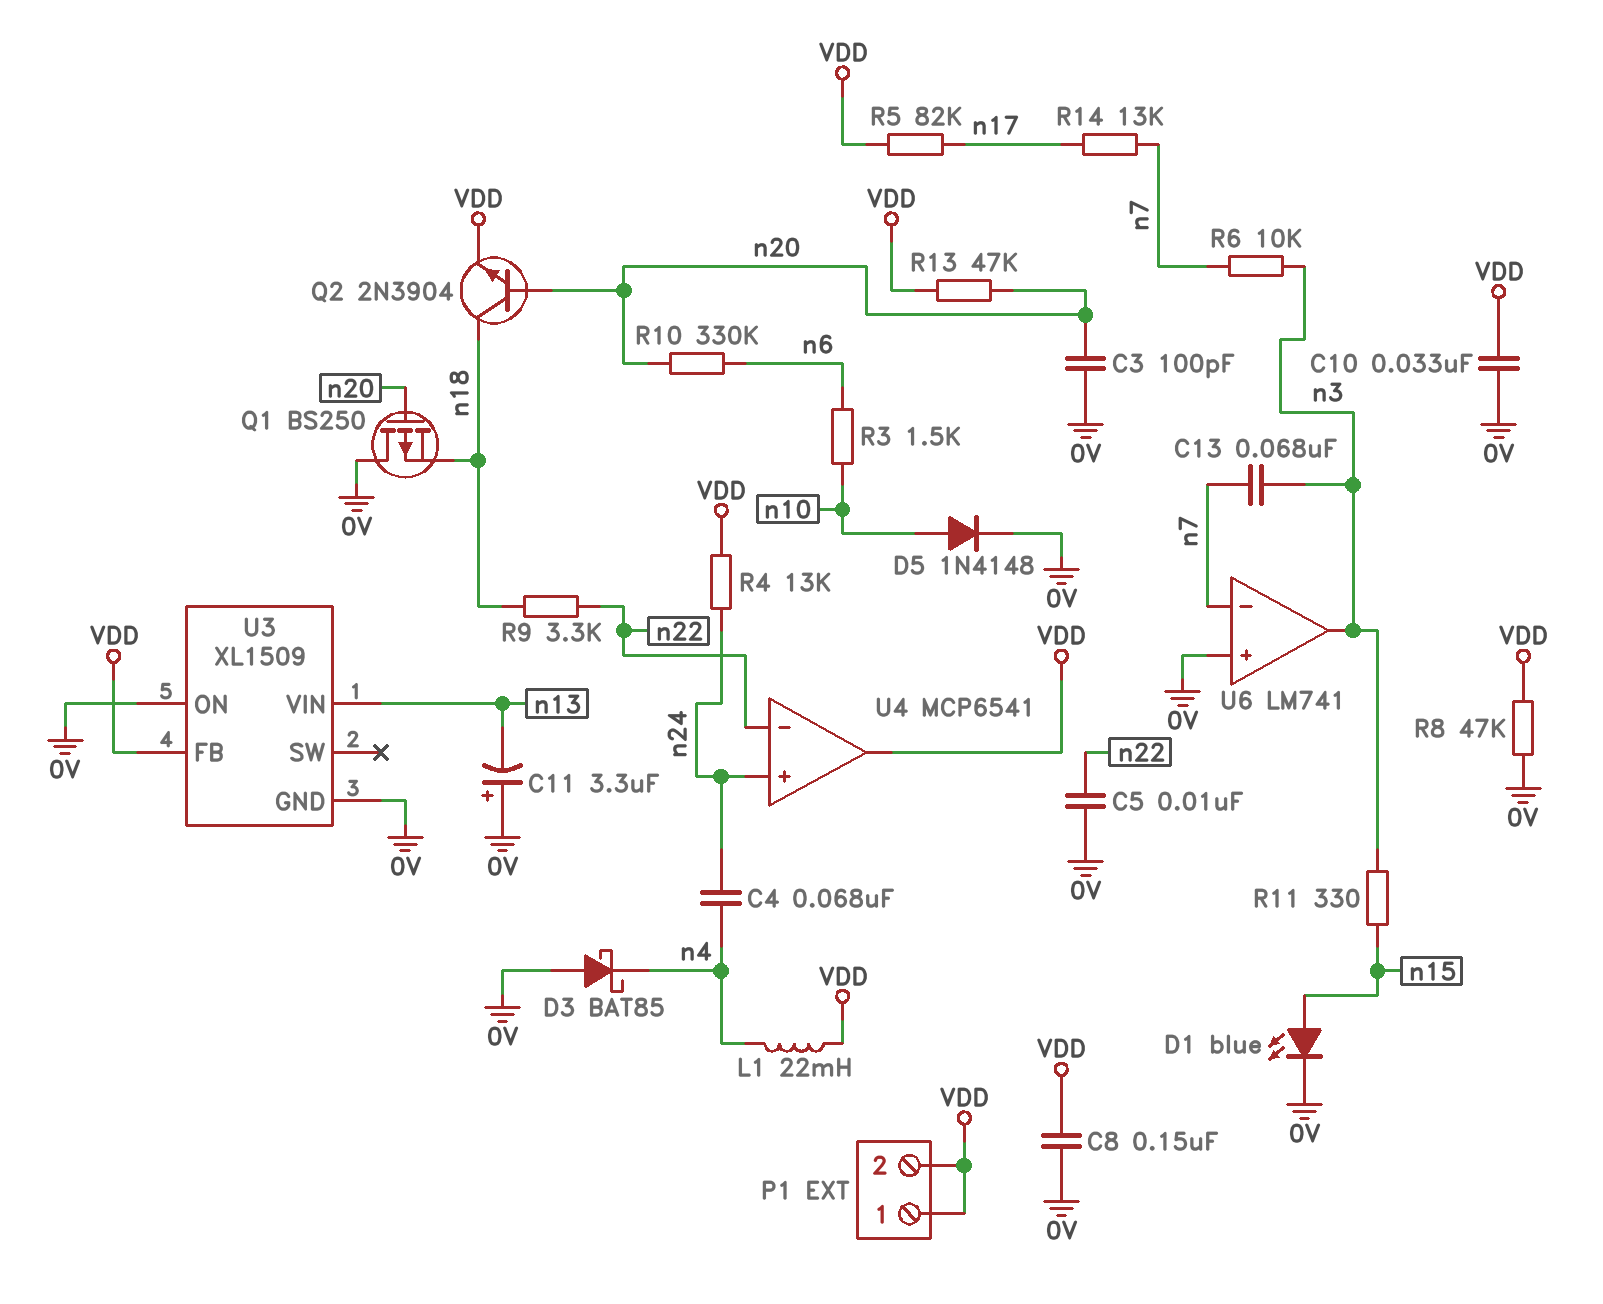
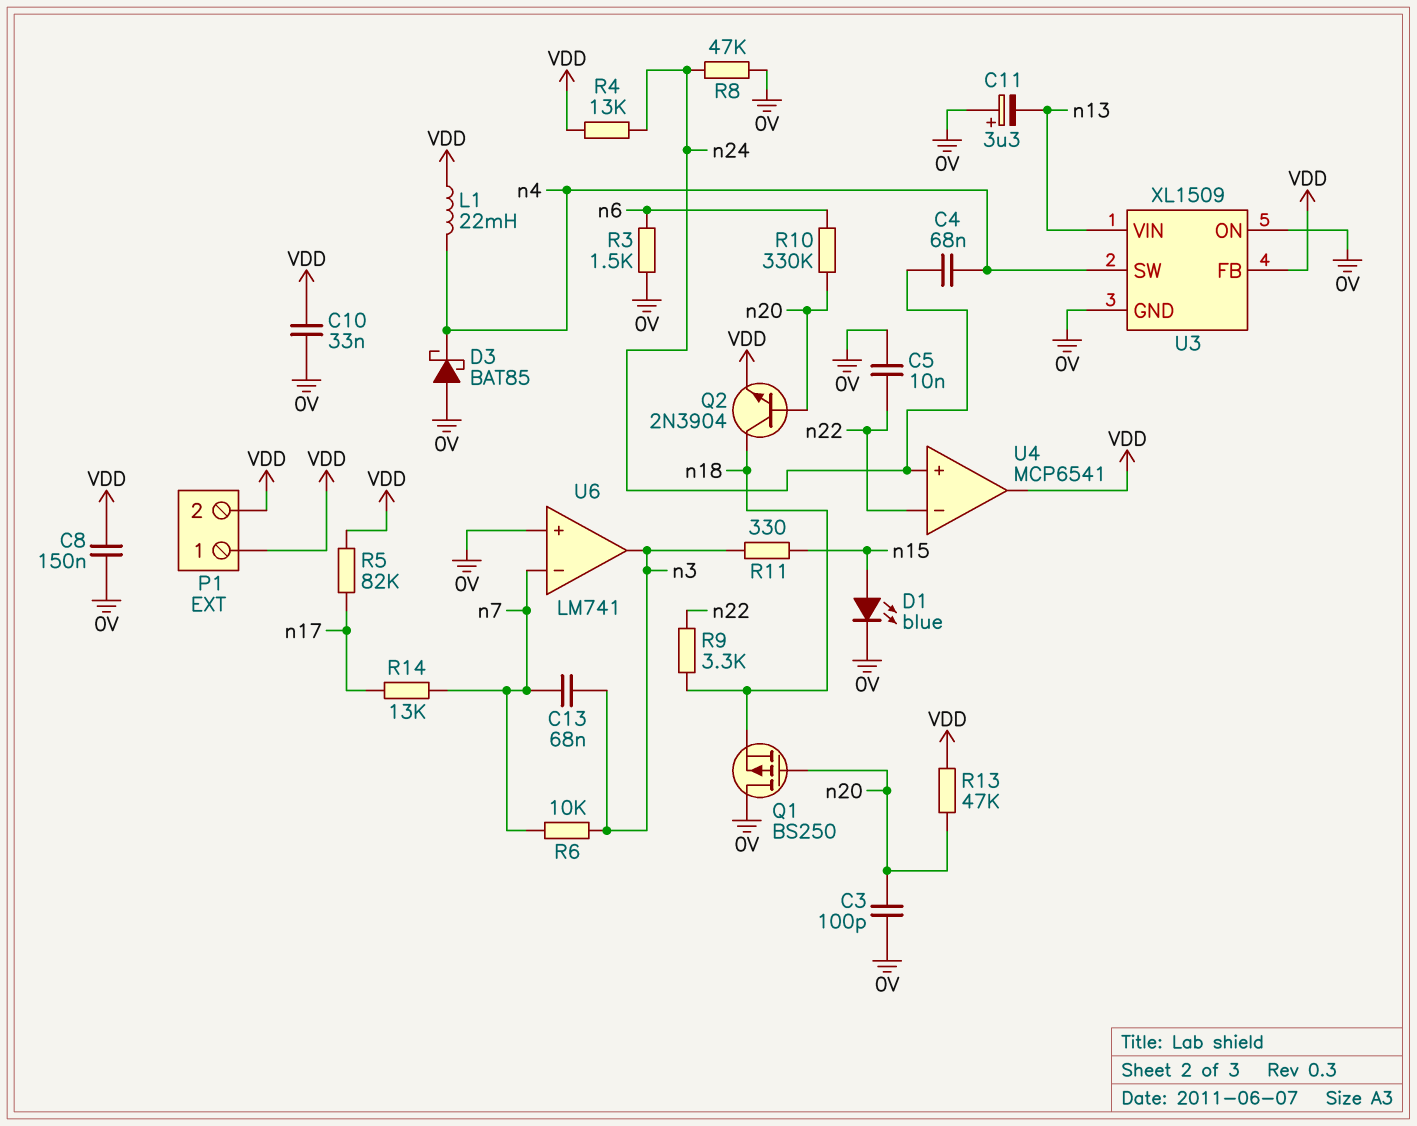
D5: diode 1N4148 (A n10, K 0V) -> none
R3: 1.5k (n6, n10) -> 1.5k (0V, n6)
R8: 47k (0V, VDD) -> 47k (0V, n24)
U3 pin SW: none -> n4

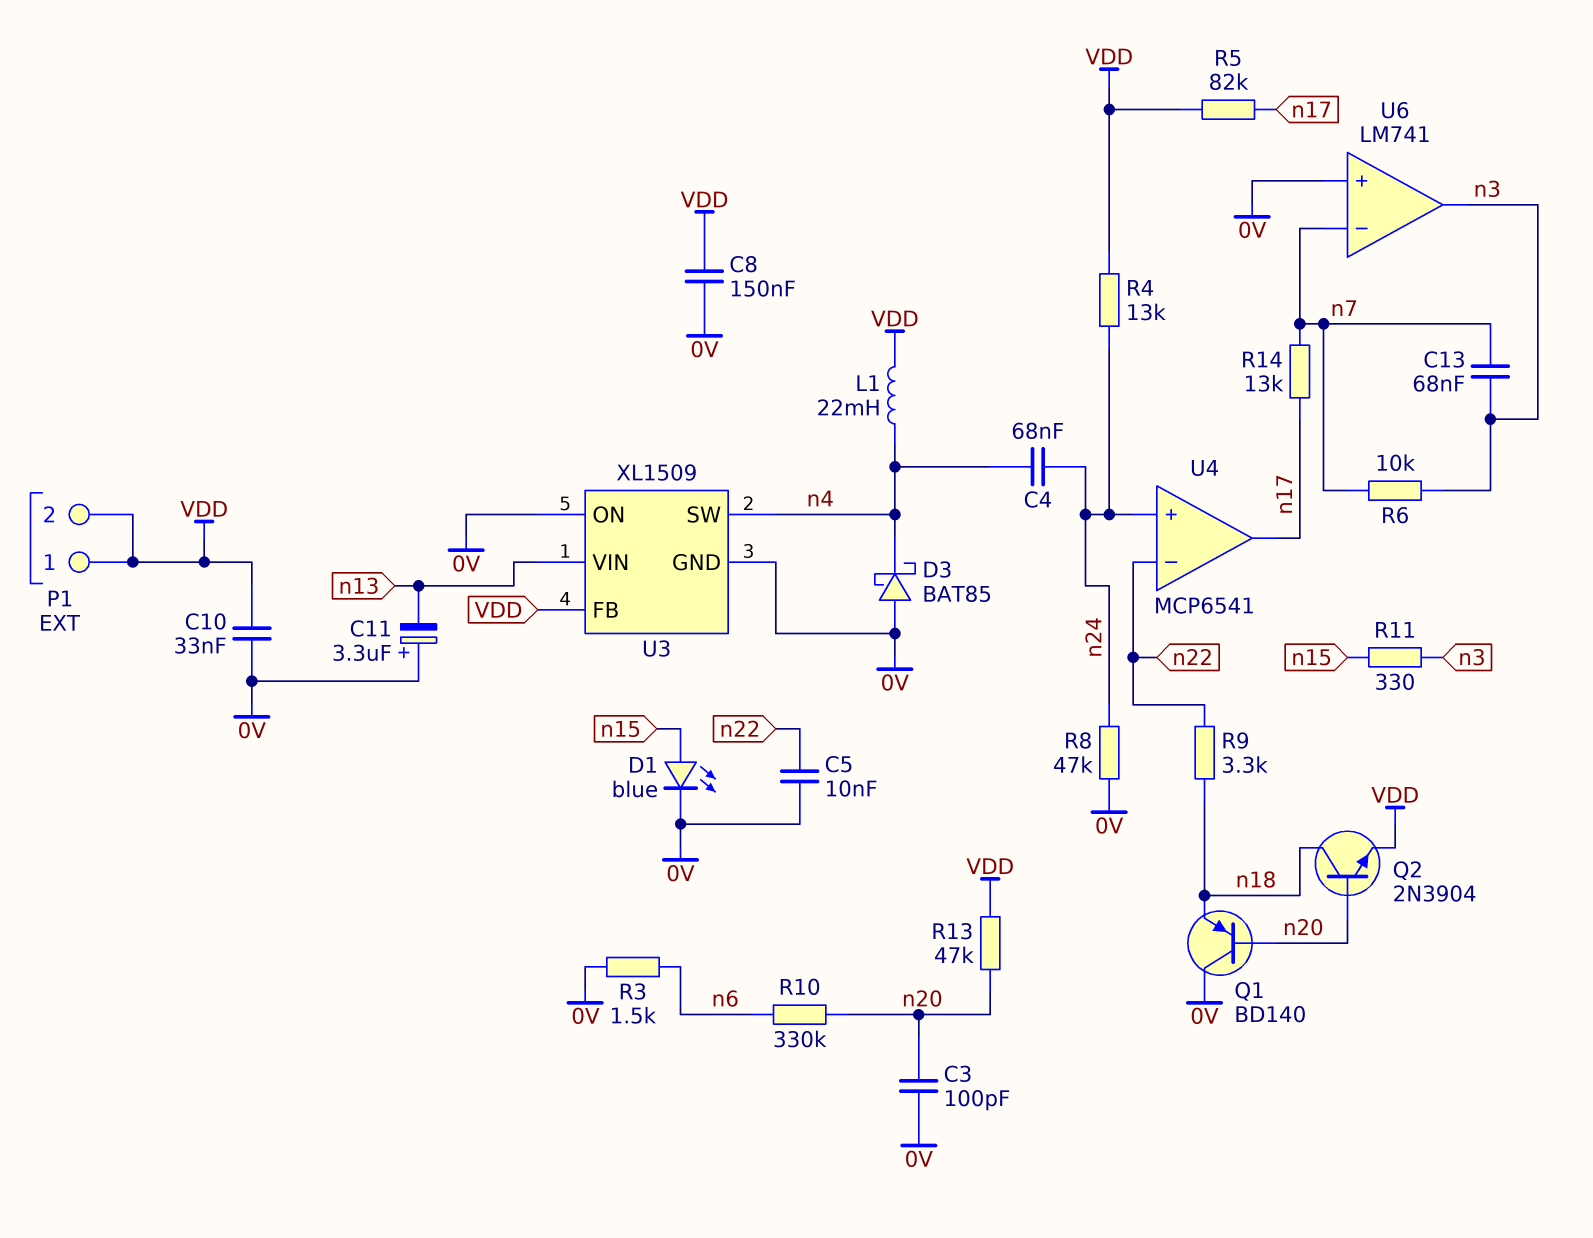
Q1: PMOS BS250 (G n20, D 0V, S n18) -> PNP BD140 (B n20, C 0V, E n18)
U4 pin out: VDD -> n17

